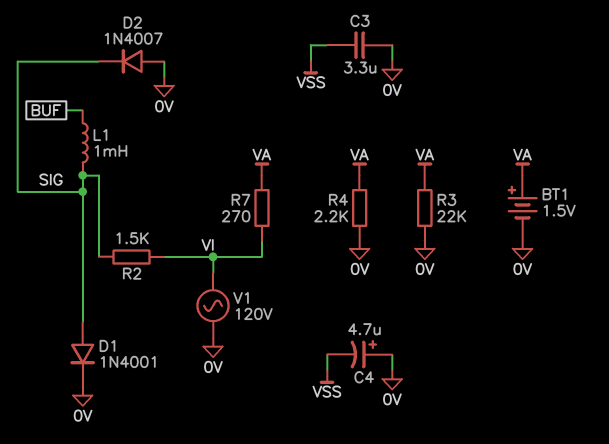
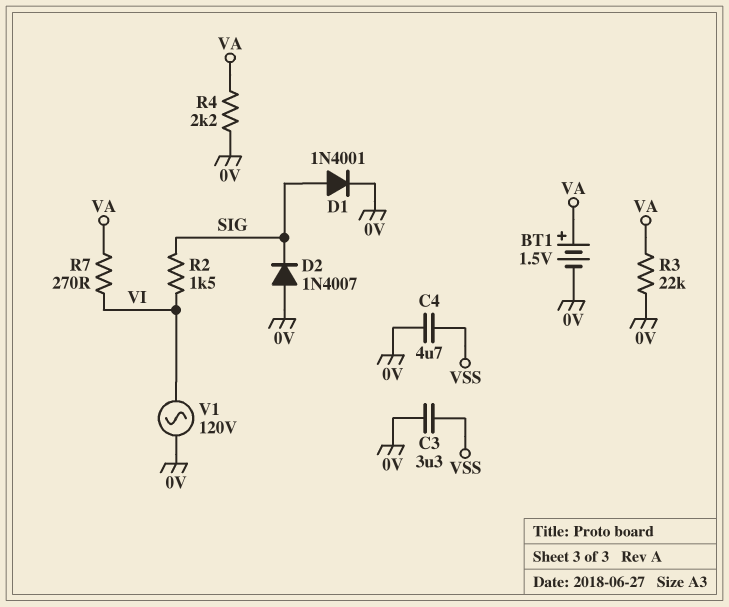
C4: 4.7uF (plus 0V, minus VSS) -> 4.7uF (0V, VSS)
L1: 1mH (BUF, SIG) -> none

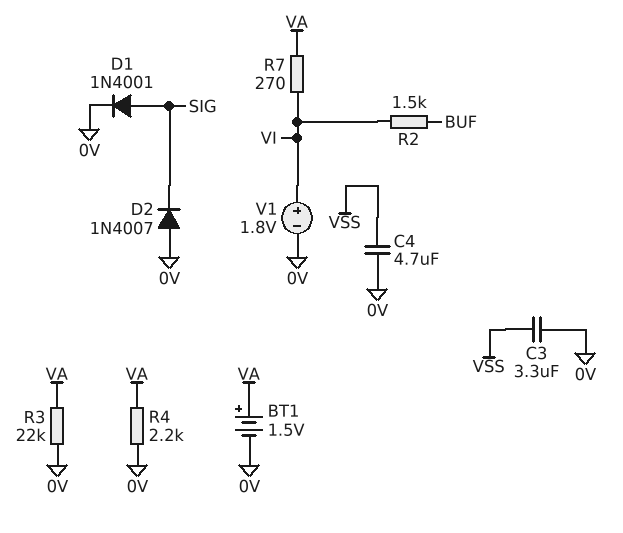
R2: 1.5k (SIG, VI) -> 1.5k (BUF, VI)
V1: AC 120V (0V, VI) -> 1.8V (plus VI, minus 0V)

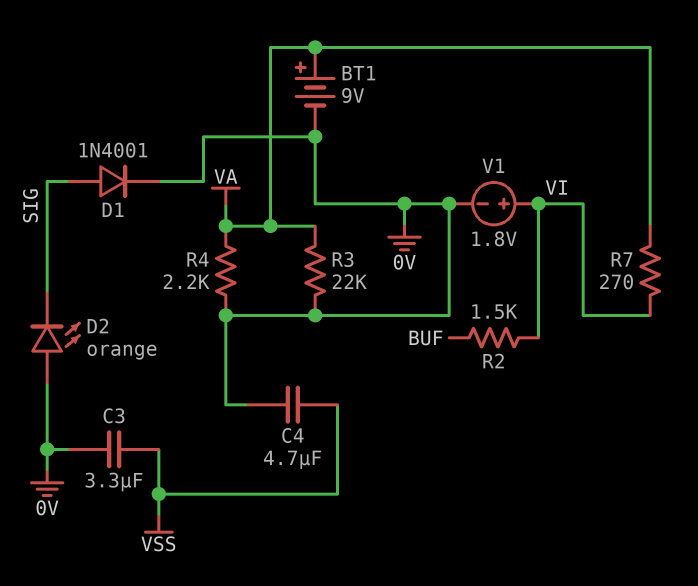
BT1: 1.5V (plus VA, minus 0V) -> 9V (plus VA, minus 0V)
D2: diode 1N4007 (A 0V, K SIG) -> LED orange (A 0V, K SIG)

